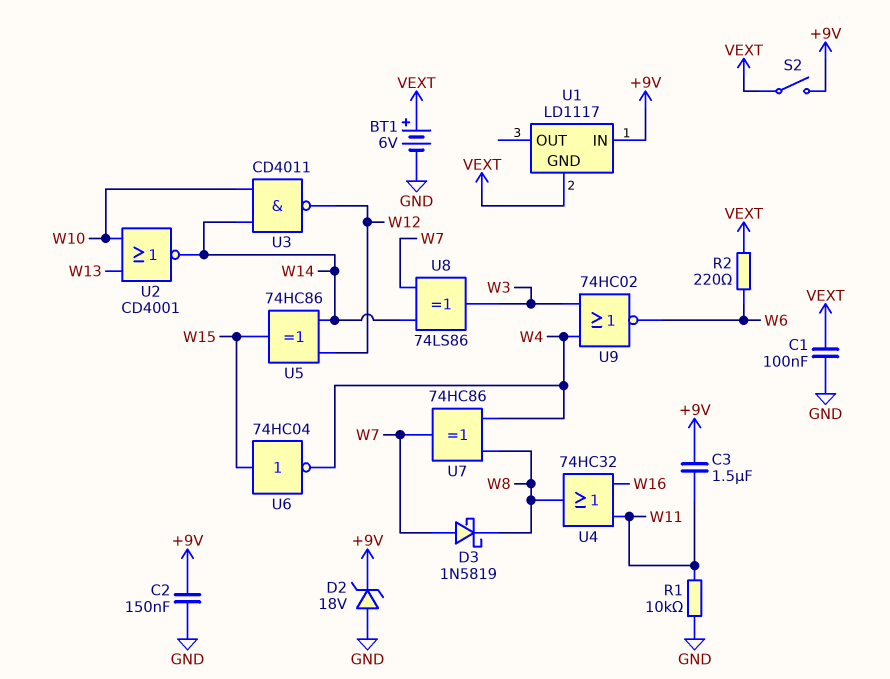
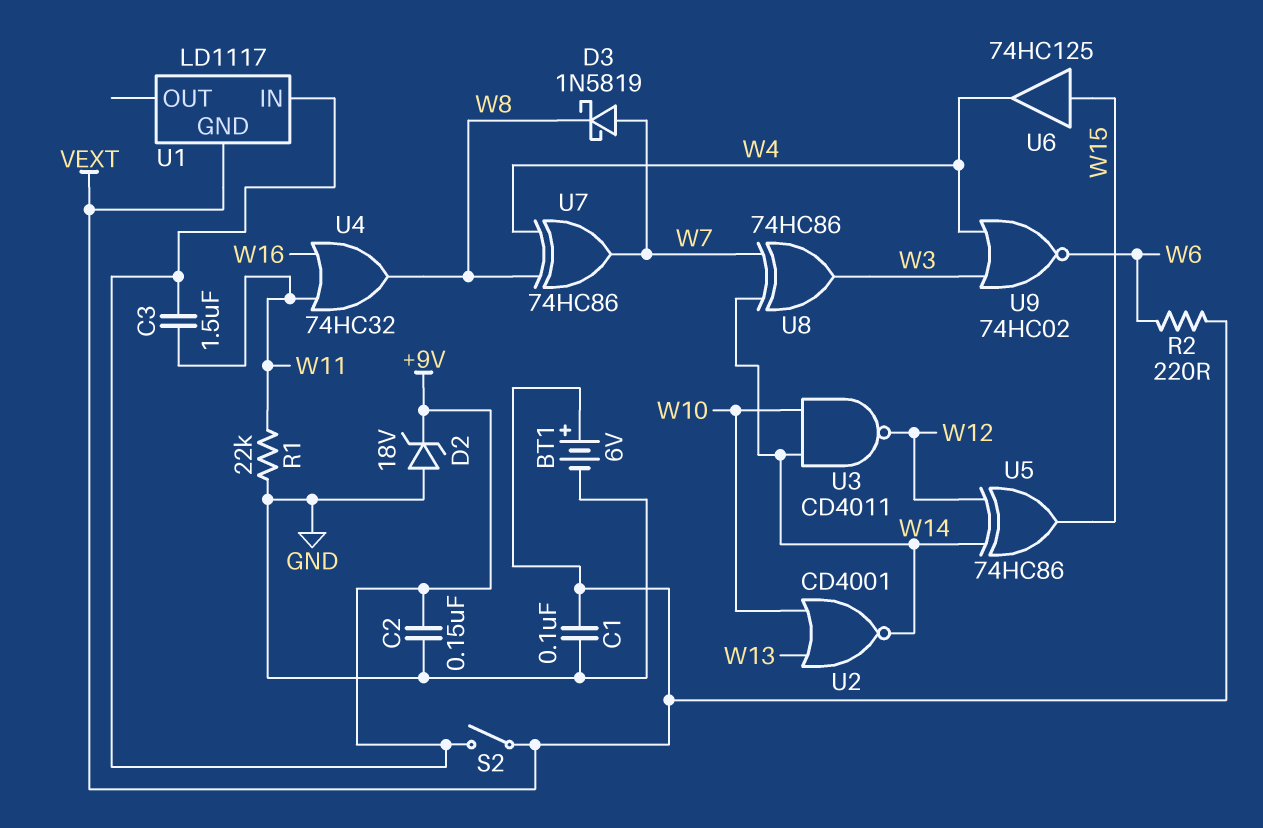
R1: 10k (GND, W11) -> 22k (GND, W11)
U6: NOT 74HC04 (in W15, out W4) -> buffer 74HC125 (in W15, out W4)
U8: XOR 74LS86 (in W7, in W14, out W3) -> XOR 74HC86 (in W7, in W14, out W3)

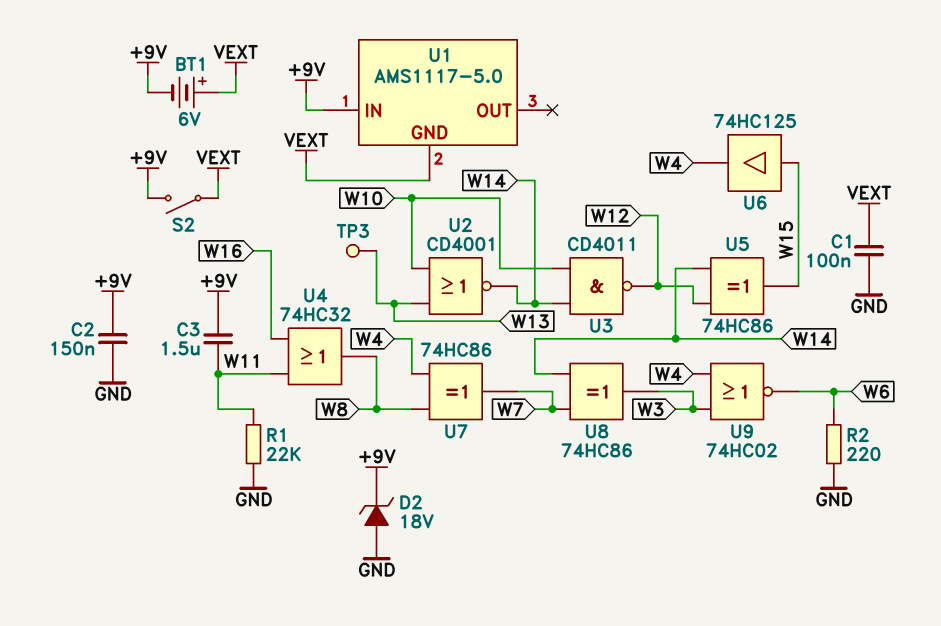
BT1: 6V (plus VEXT, minus GND) -> 6V (plus VEXT, minus +9V)
D3: schottky 1N5819 (A W7, K W8) -> none
R2: 220 (VEXT, W6) -> 220 (GND, W6)
TP3: none -> test point (W13)
U1: LD1117 -> AMS1117-5.0

